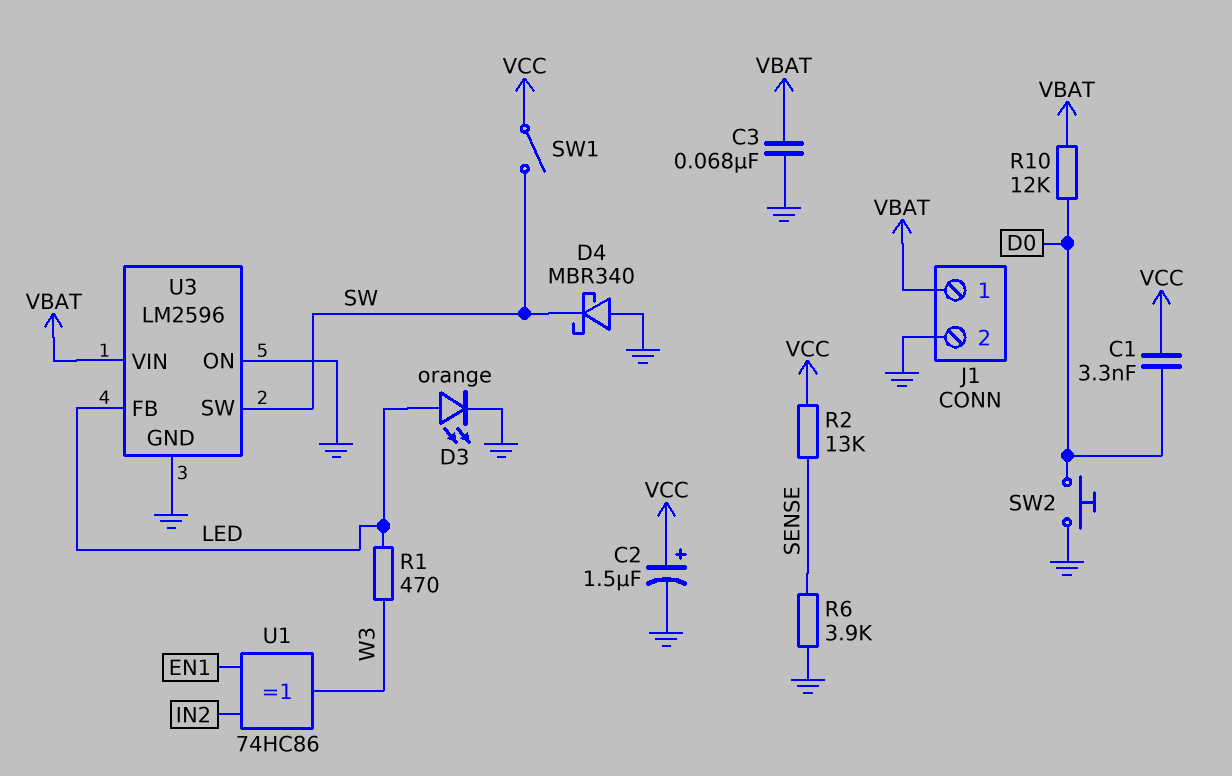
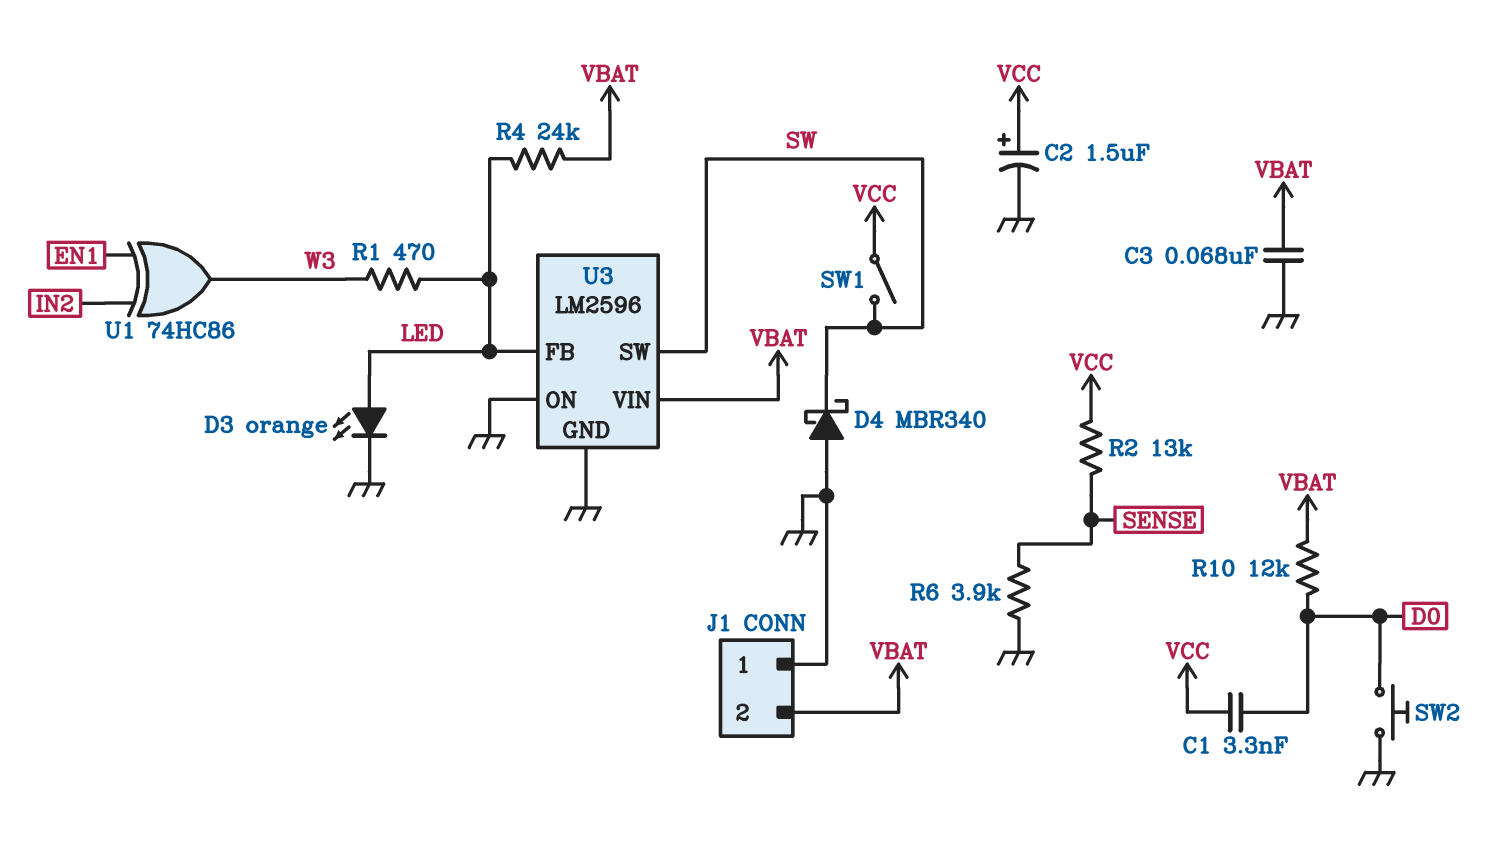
J1 pin 1: VBAT -> GND
J1 pin 2: GND -> VBAT
R4: none -> 24k (LED, VBAT)

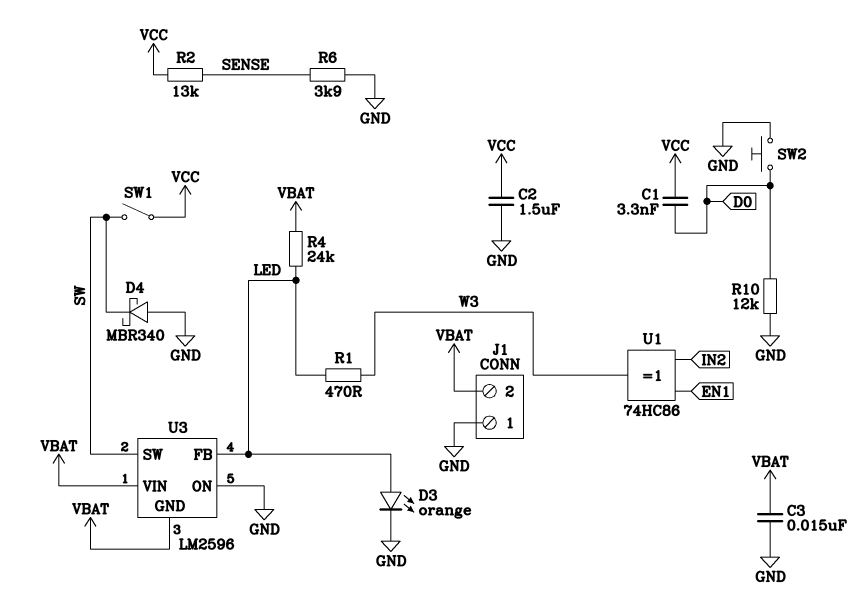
C2: 1.5uF (plus VCC, minus GND) -> 1.5uF (GND, VCC)
C3: 68nF (GND, VBAT) -> 15nF (GND, VBAT)
R10: 12k (D0, VBAT) -> 12k (D0, GND)
U3 pin GND: GND -> VBAT

